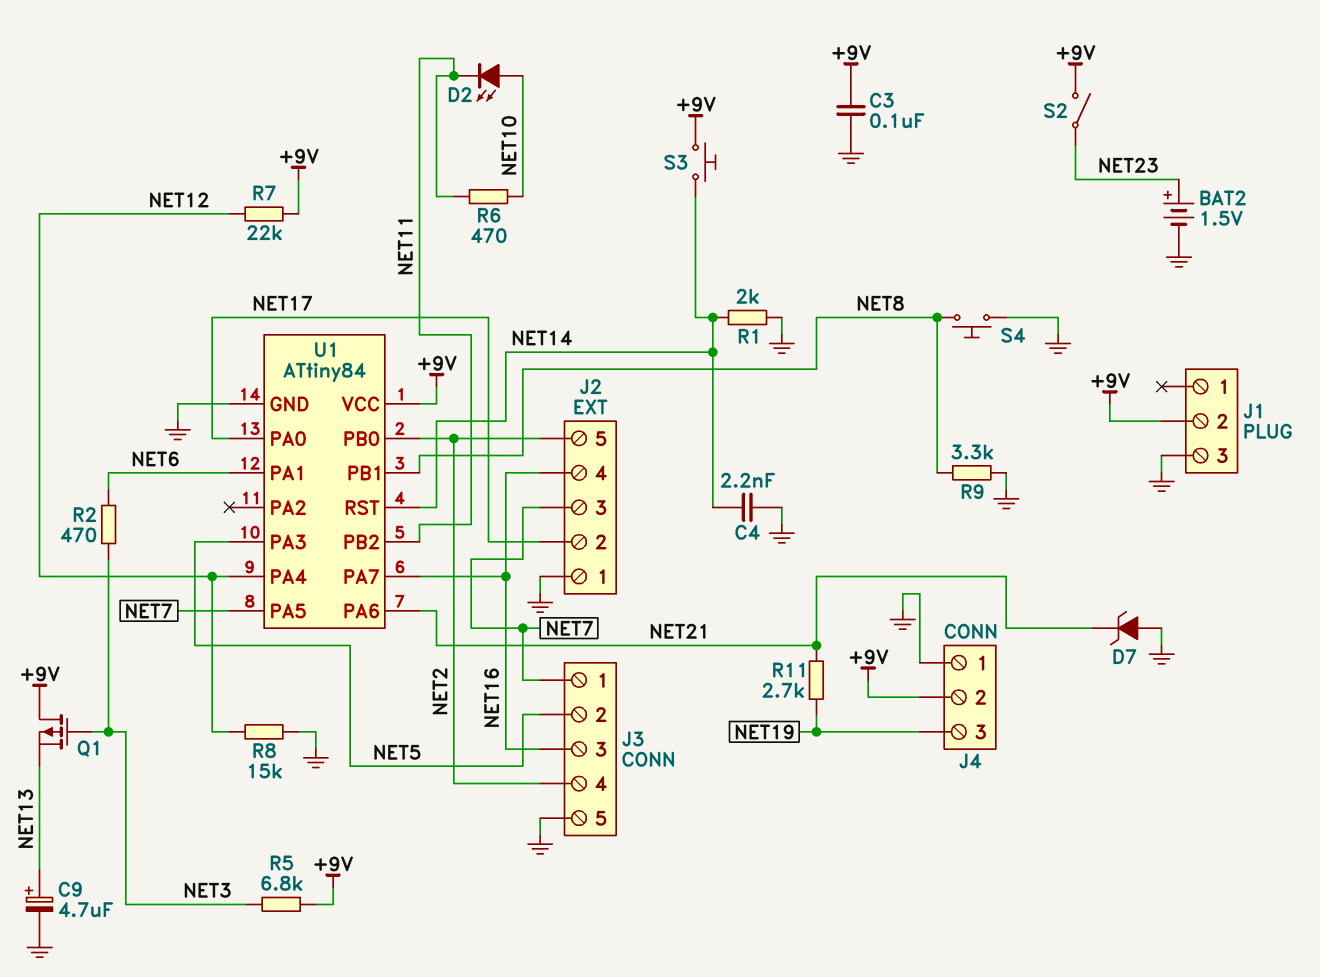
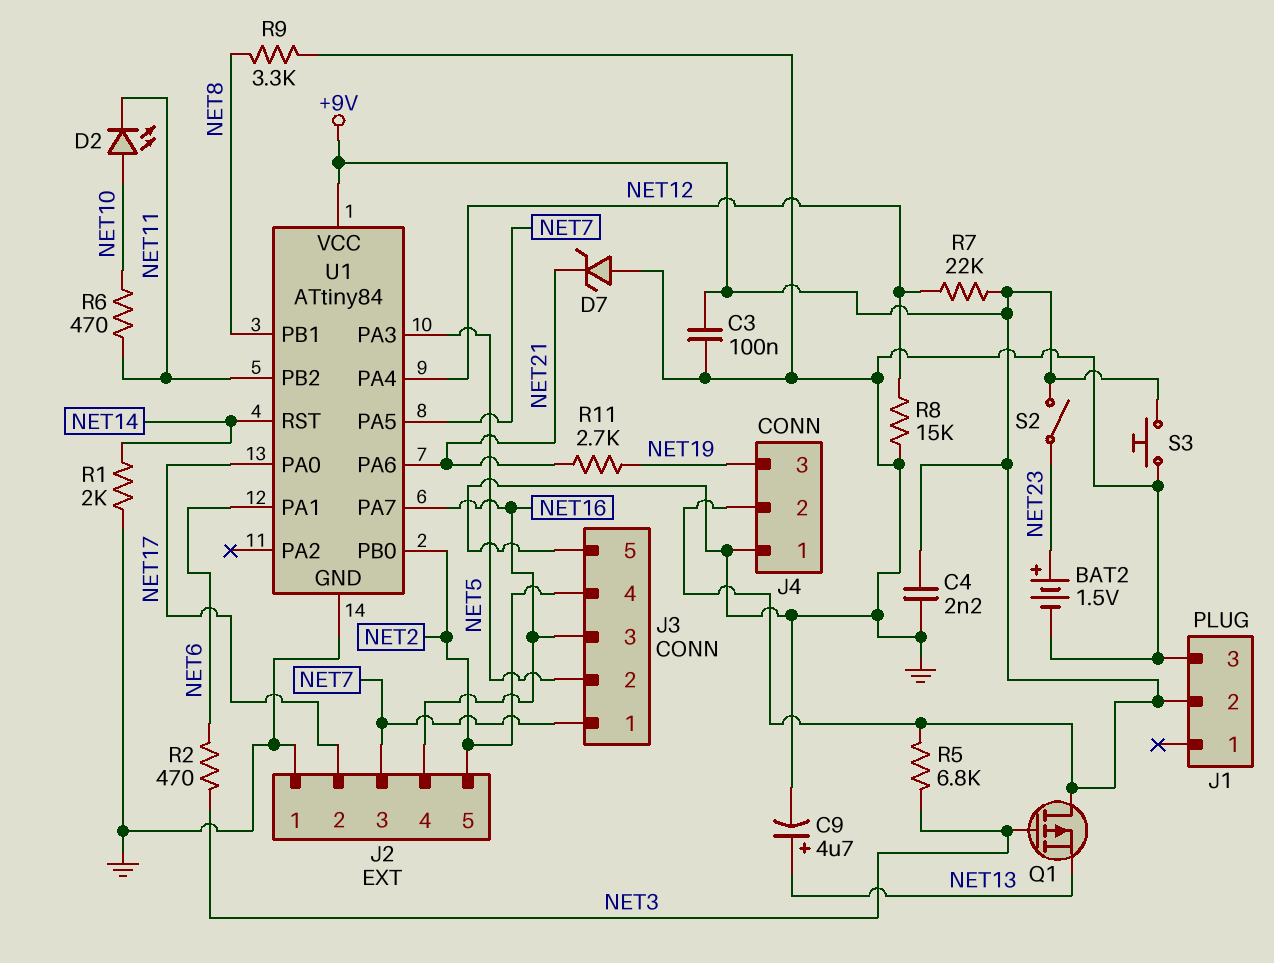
C4: 2.2nF (GND, NET14) -> 2.2nF (+9V, GND)
S3: button (+9V, NET14) -> button (+9V, GND)
S4: button (GND, NET8) -> none

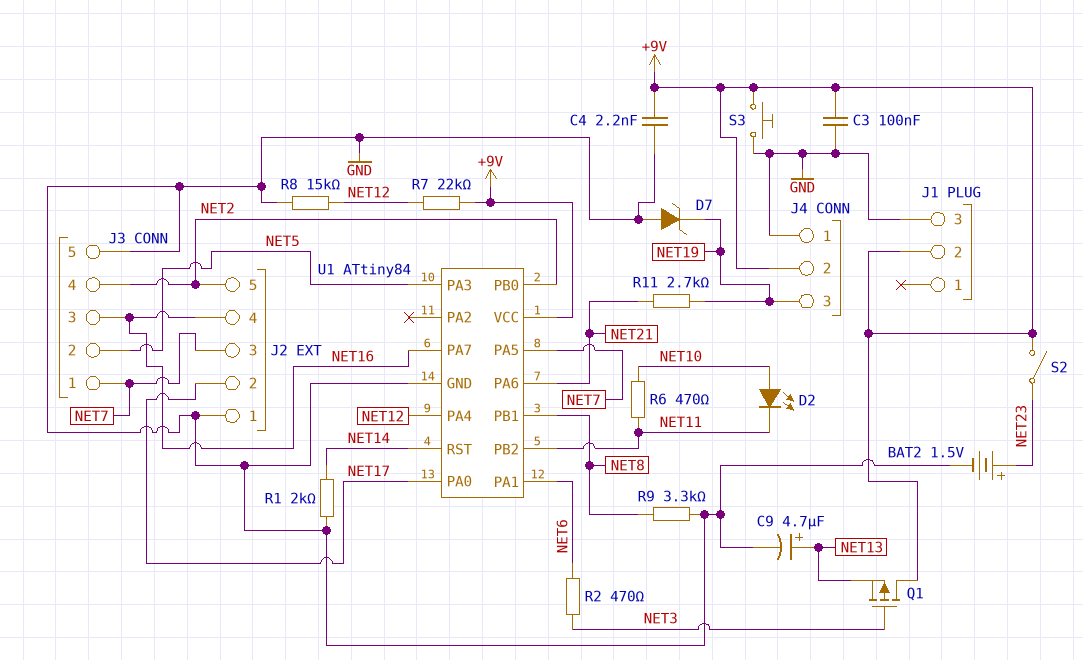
D7: zener (A GND, K NET21) -> zener (A GND, K NET19)
R5: 6.8k (+9V, NET3) -> none

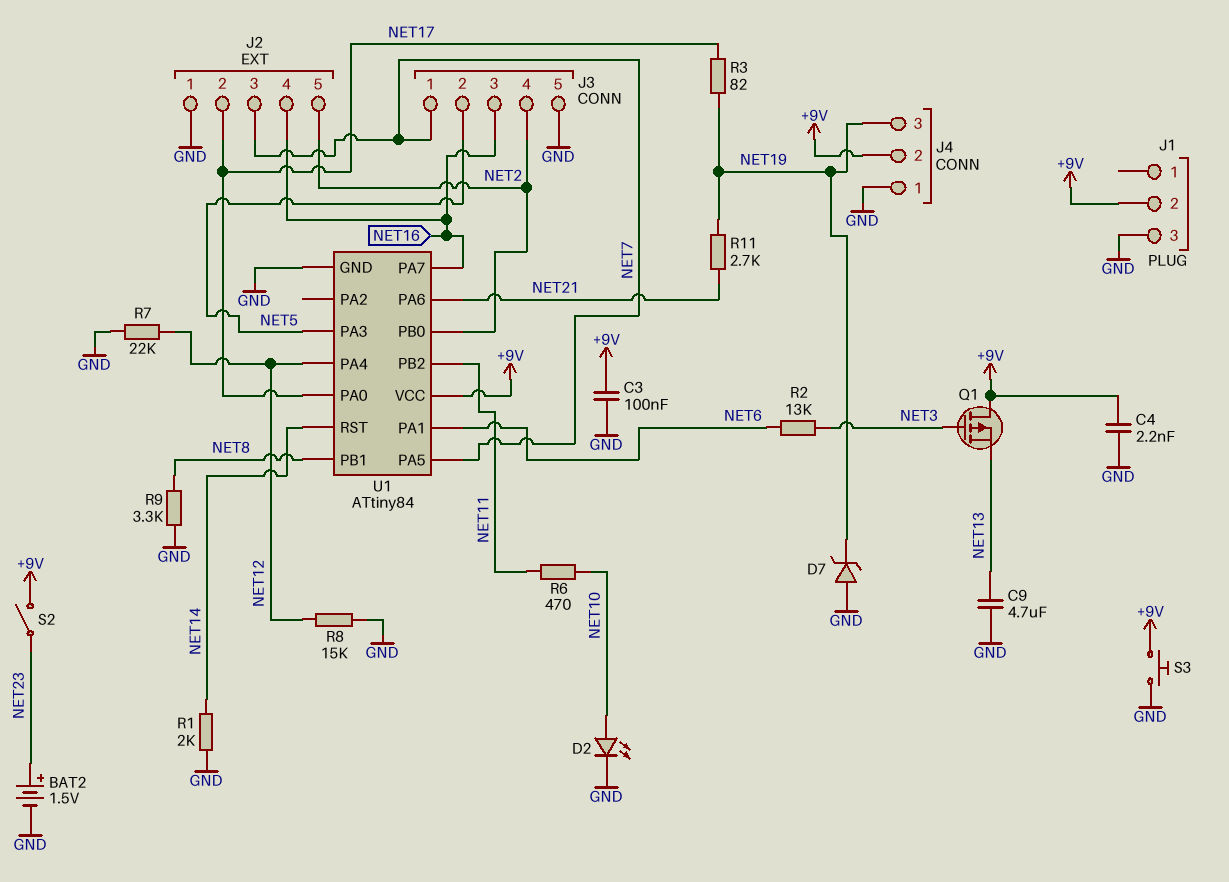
C9: 4.7uF (plus NET13, minus GND) -> 4.7uF (GND, NET13)
D2: LED (A NET10, K NET11) -> LED (A NET10, K GND)
R2: 470 (NET3, NET6) -> 13k (NET3, NET6)
R3: none -> 82 (NET17, NET19)
R7: 22k (+9V, NET12) -> 22k (GND, NET12)

